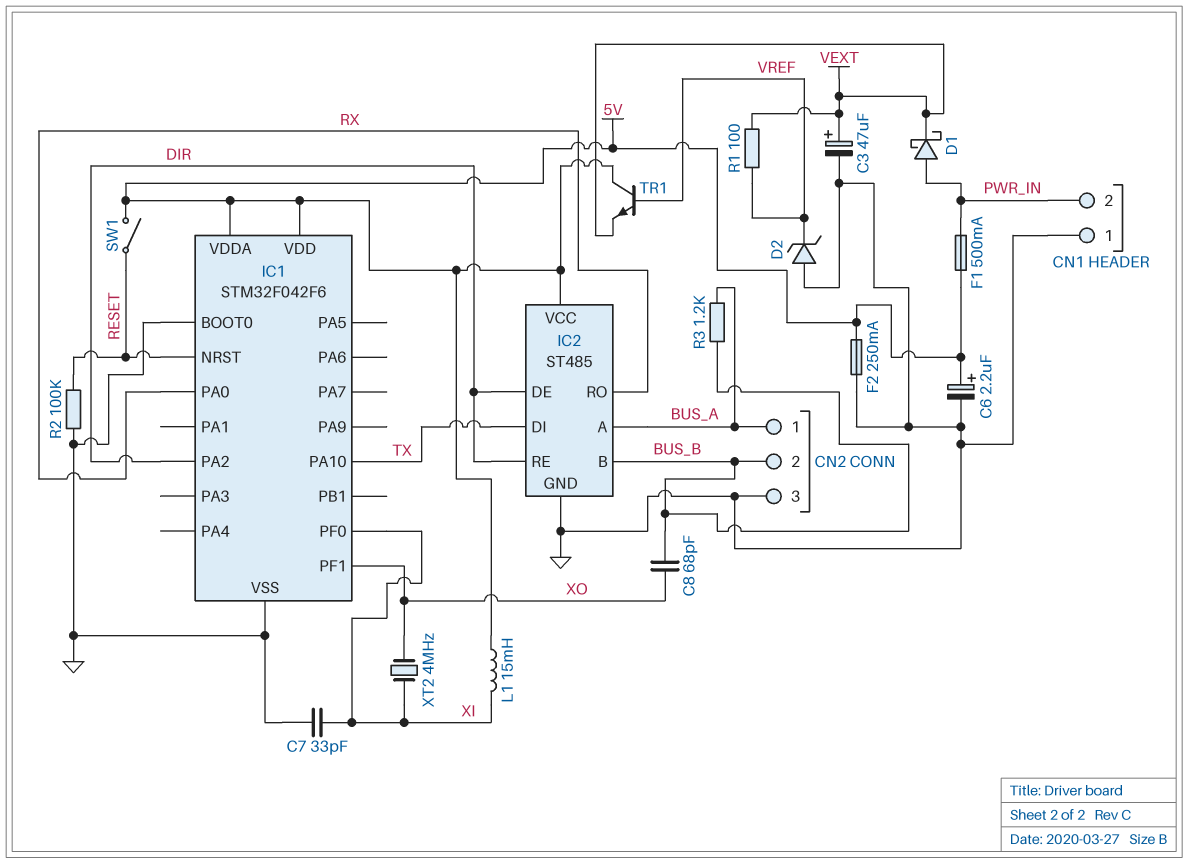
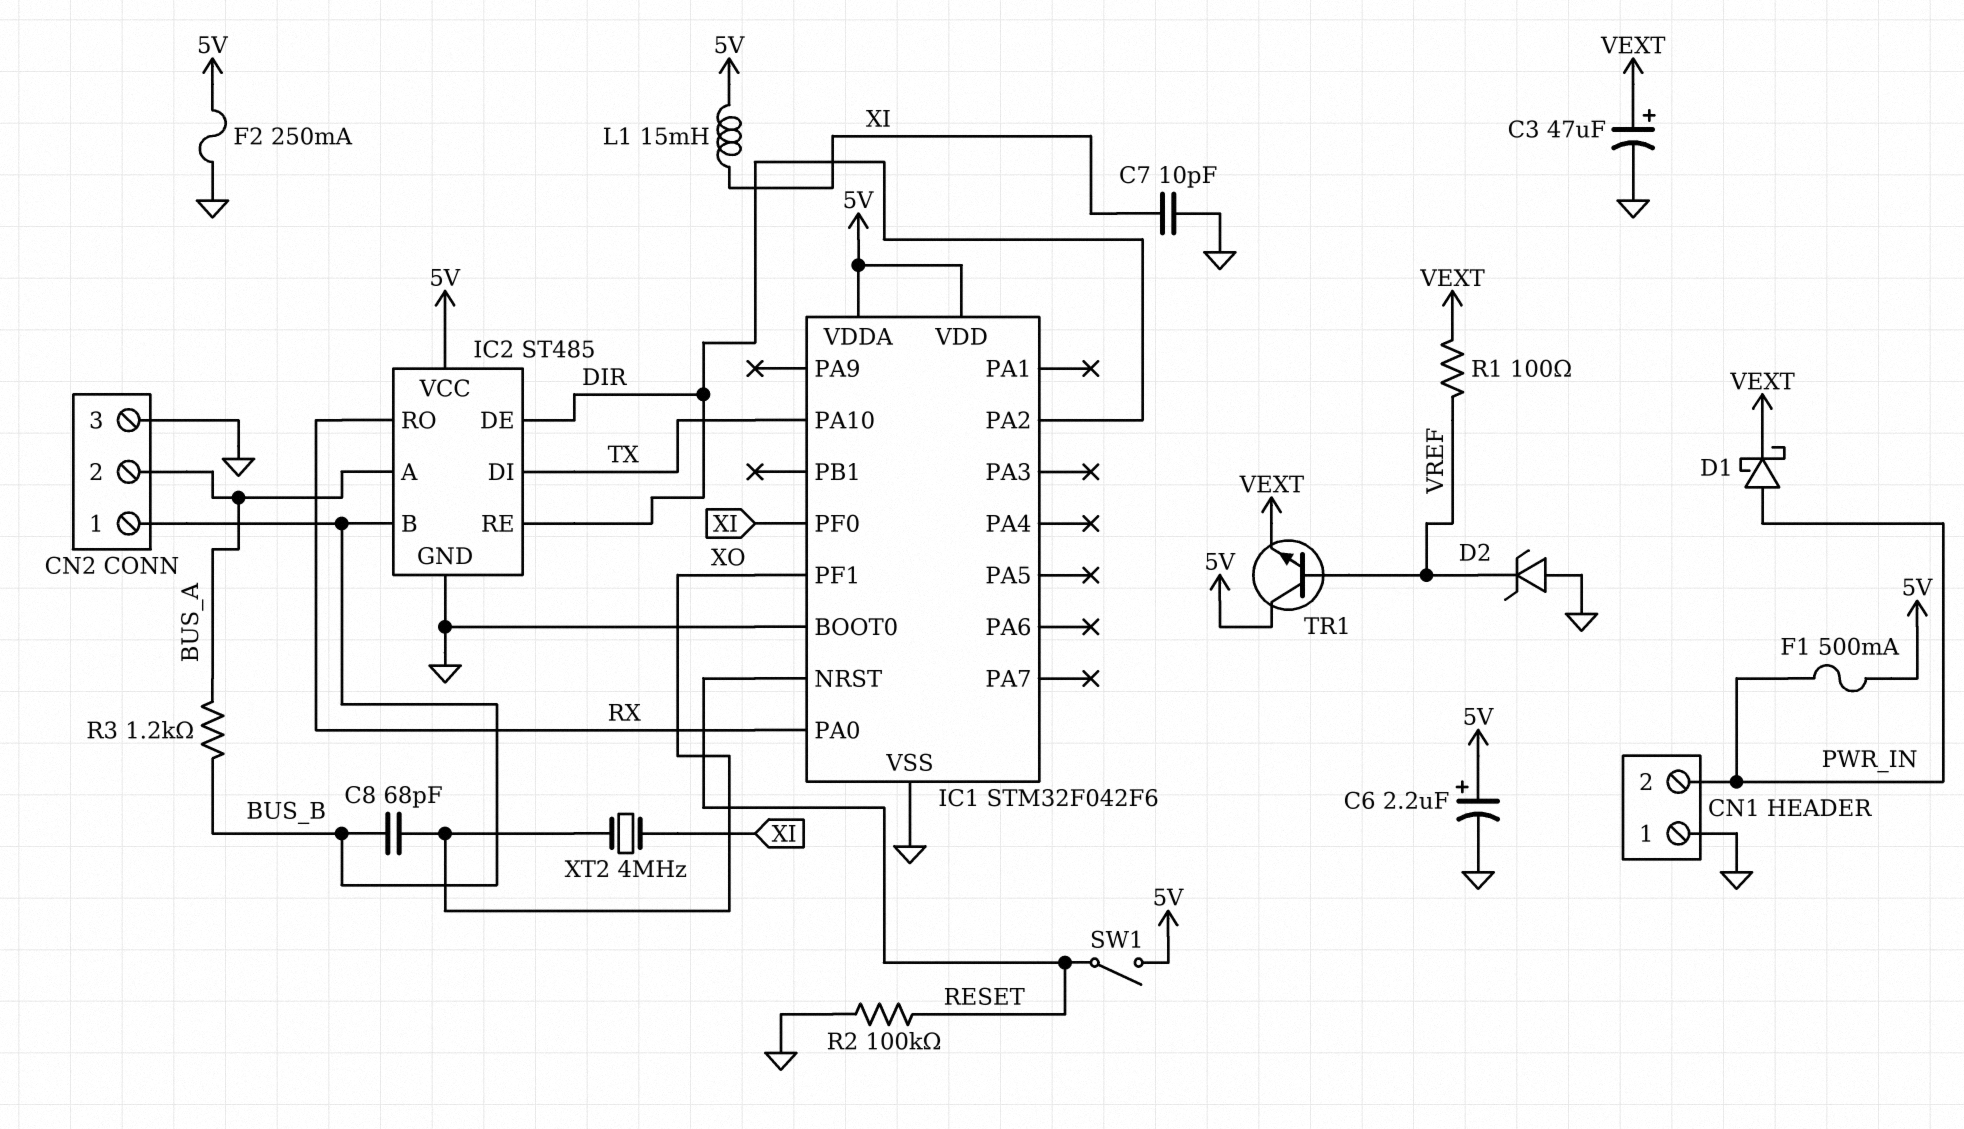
C7: 33pF (GND, XI) -> 10pF (GND, XI)
CN2 pin 1: BUS_A -> BUS_B
CN2 pin 2: BUS_B -> BUS_A

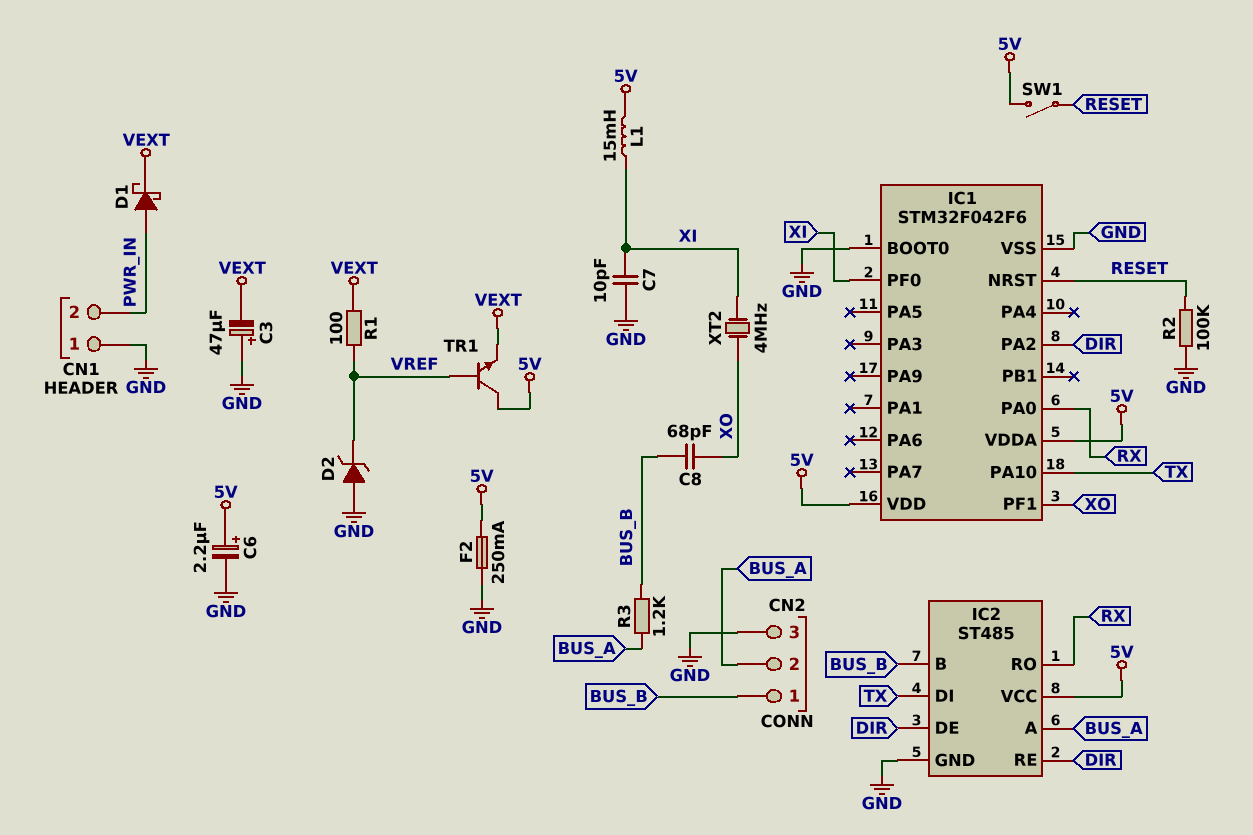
C3: 47uF (plus VEXT, minus GND) -> 47uF (plus GND, minus VEXT)
F1: 500mA (5V, PWR_IN) -> none

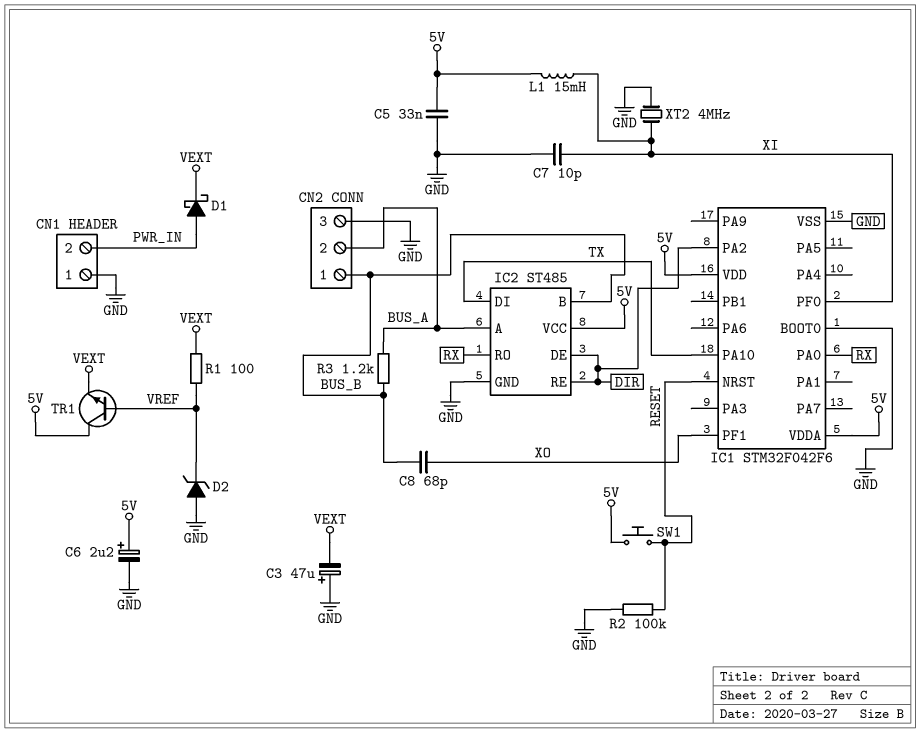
C5: none -> 33nF (5V, GND)
F2: 250mA (5V, GND) -> none
SW1: switch (5V, RESET) -> button (5V, RESET)
XT2: 4MHz (XI, XO) -> 4MHz (GND, XI)

